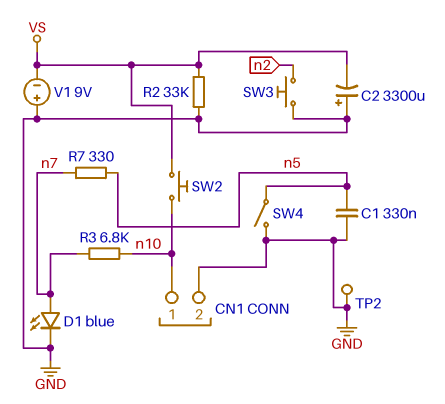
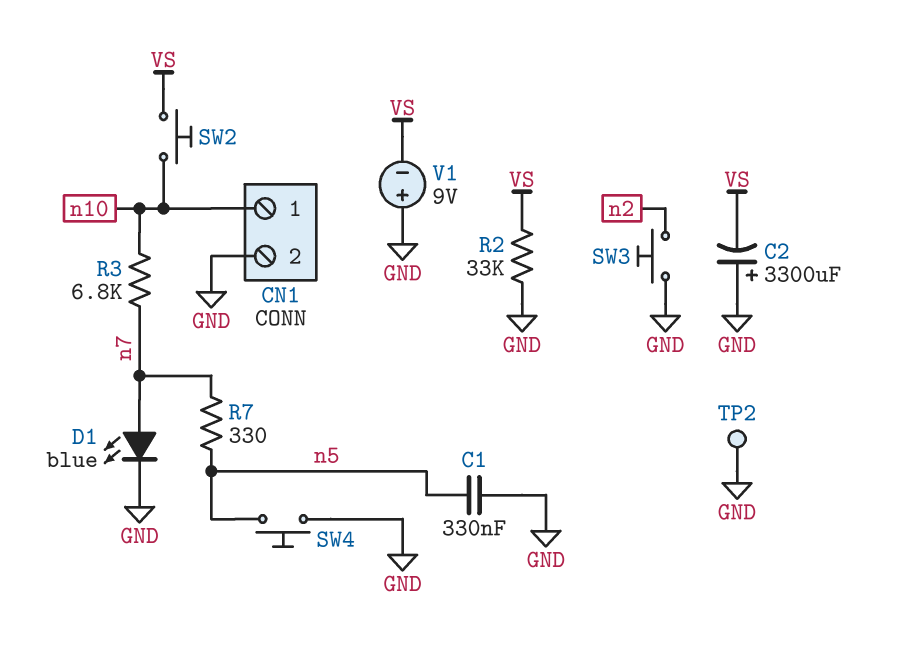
SW4: switch (GND, n5) -> button (GND, n5)

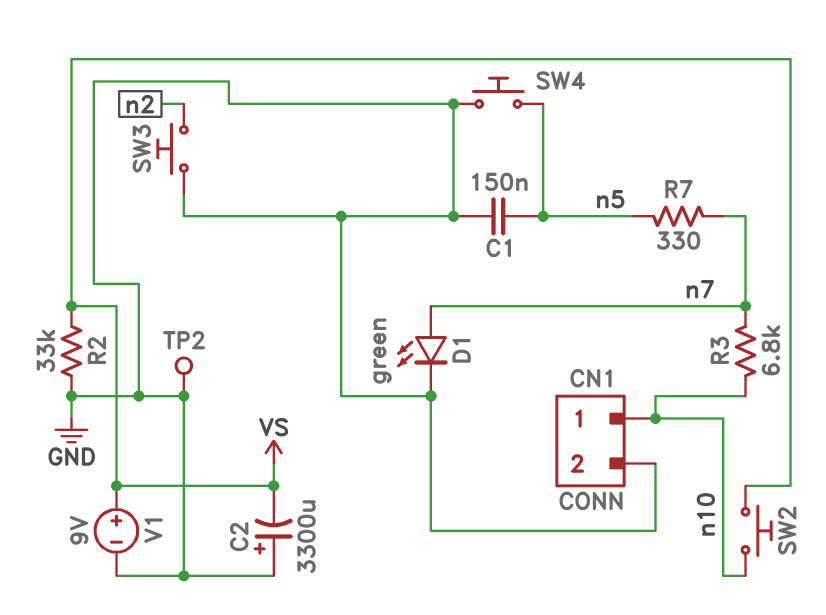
C1: 330nF (GND, n5) -> 150nF (GND, n5)
D1: LED blue (A n7, K GND) -> LED green (A n7, K GND)
V1: 9V (plus GND, minus VS) -> 9V (plus VS, minus GND)

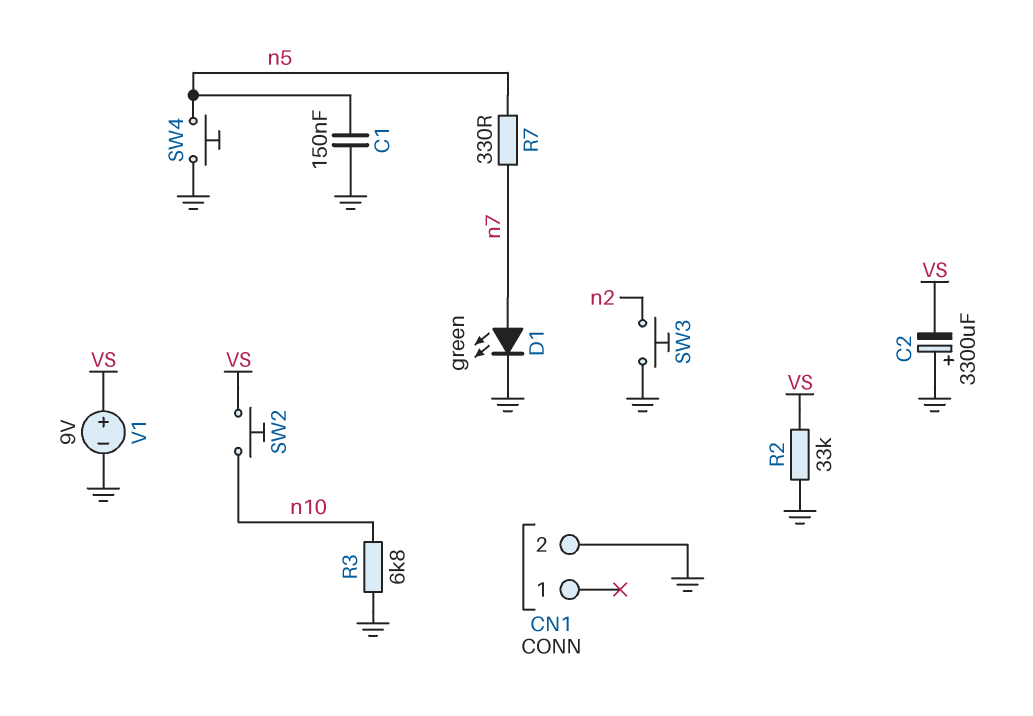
CN1 pin 1: n10 -> none
R3: 6.8k (n7, n10) -> 6.8k (GND, n10)
TP2: test point (GND) -> none

